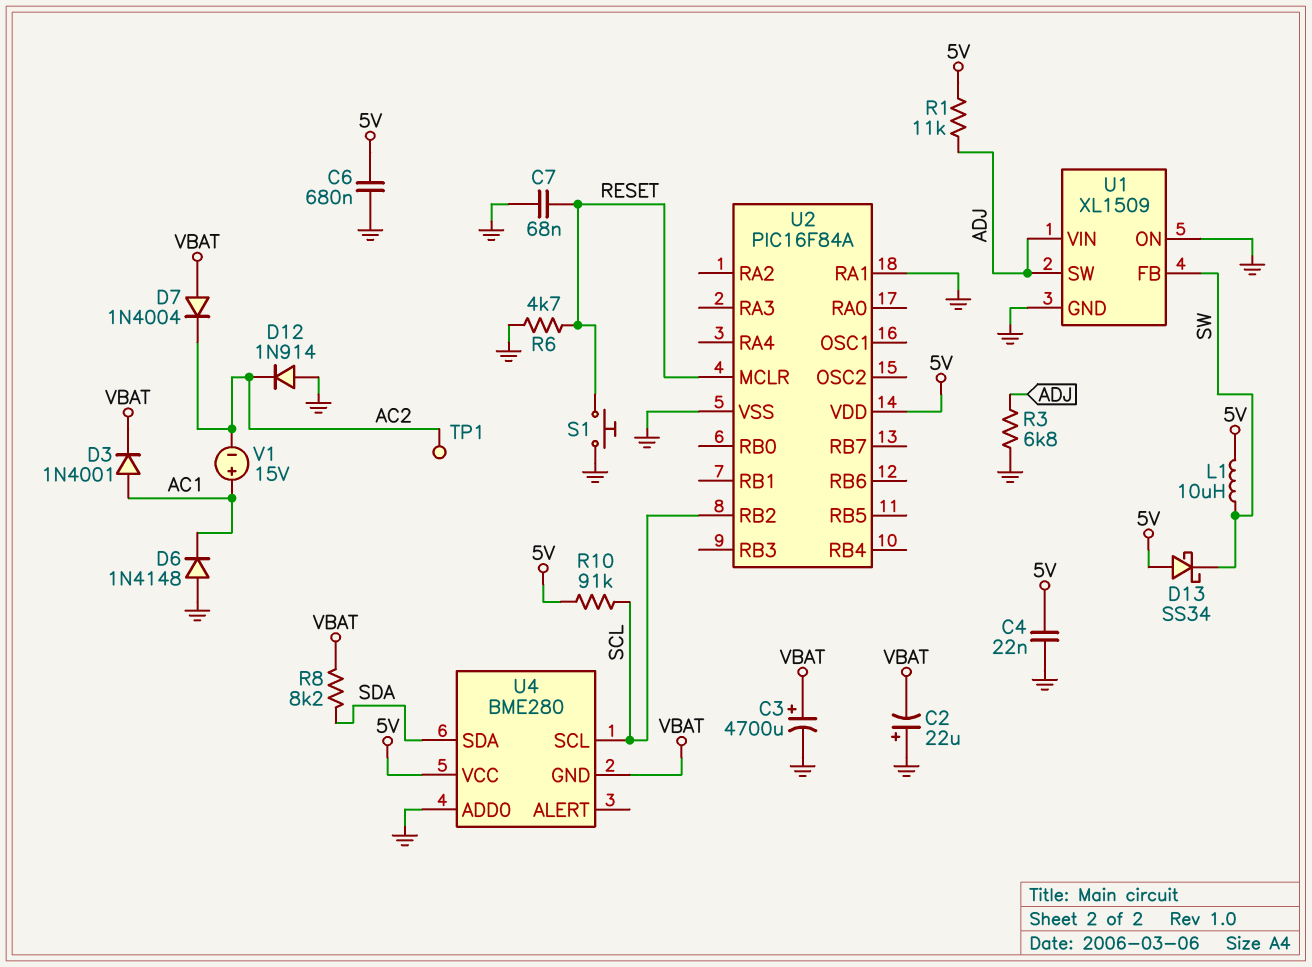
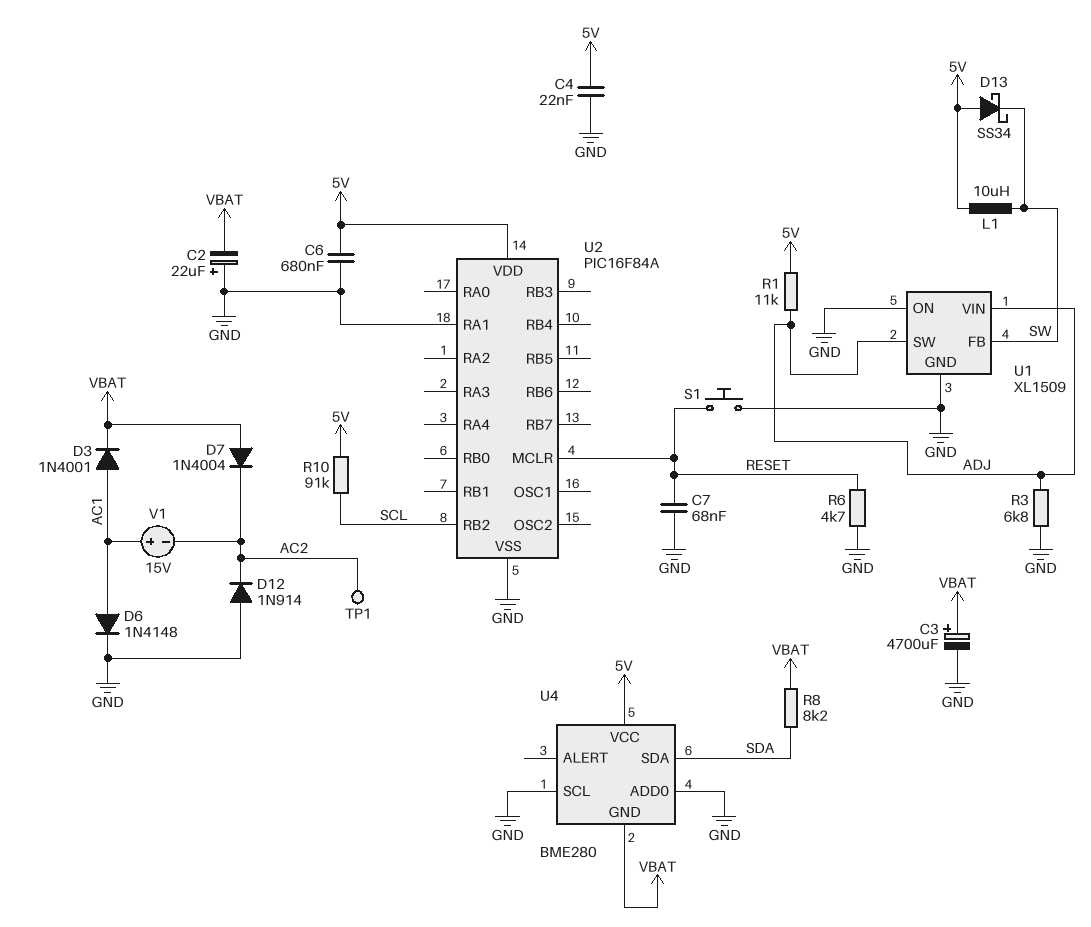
D6: diode 1N4148 (A GND, K AC1) -> diode 1N4148 (A AC1, K GND)
U4 pin SCL: SCL -> GND

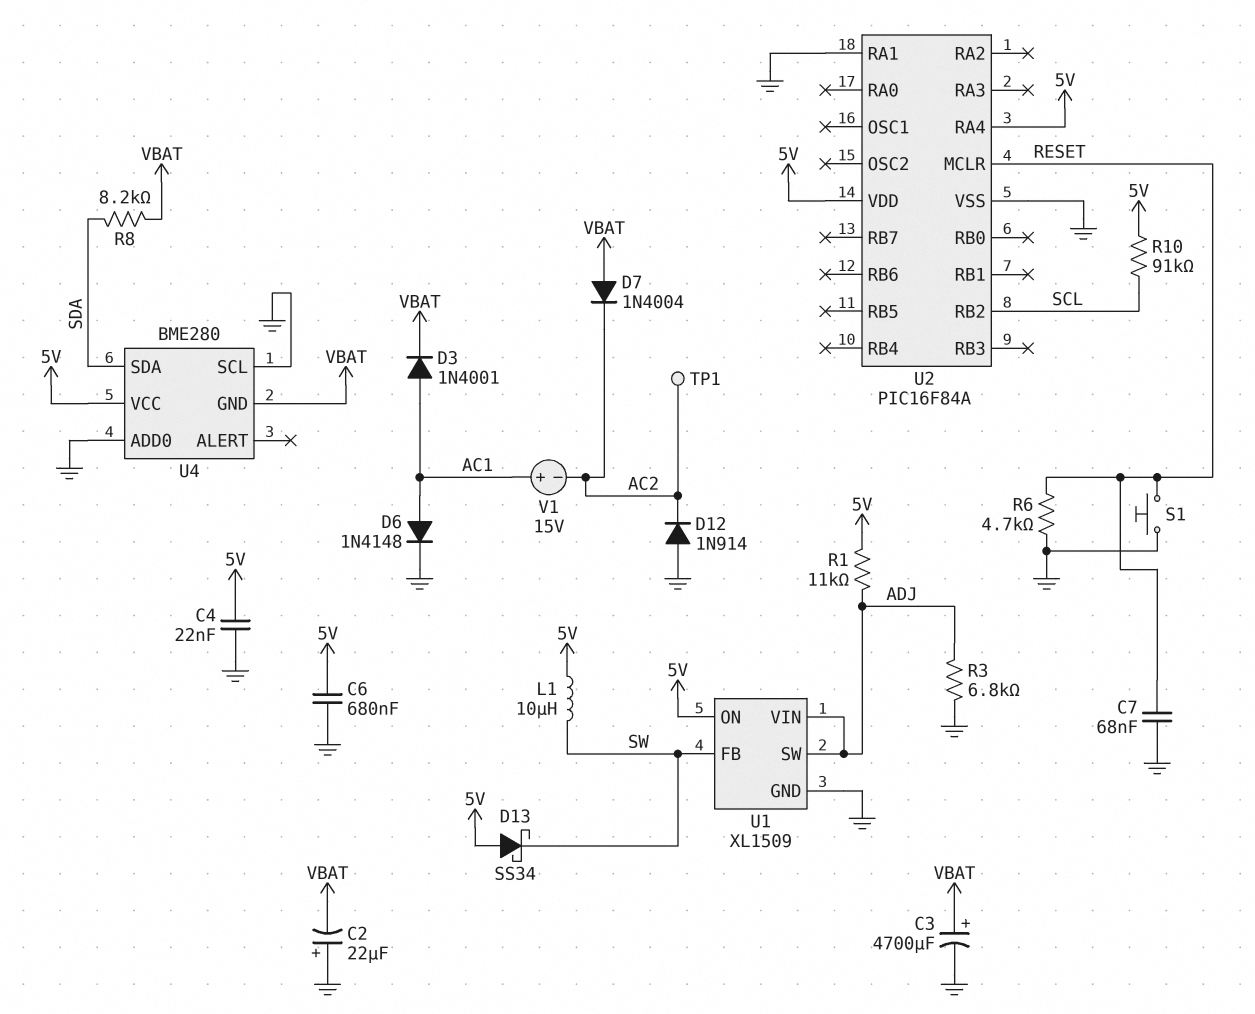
U1 pin ON: GND -> 5V
U2 pin RA4: none -> 5V

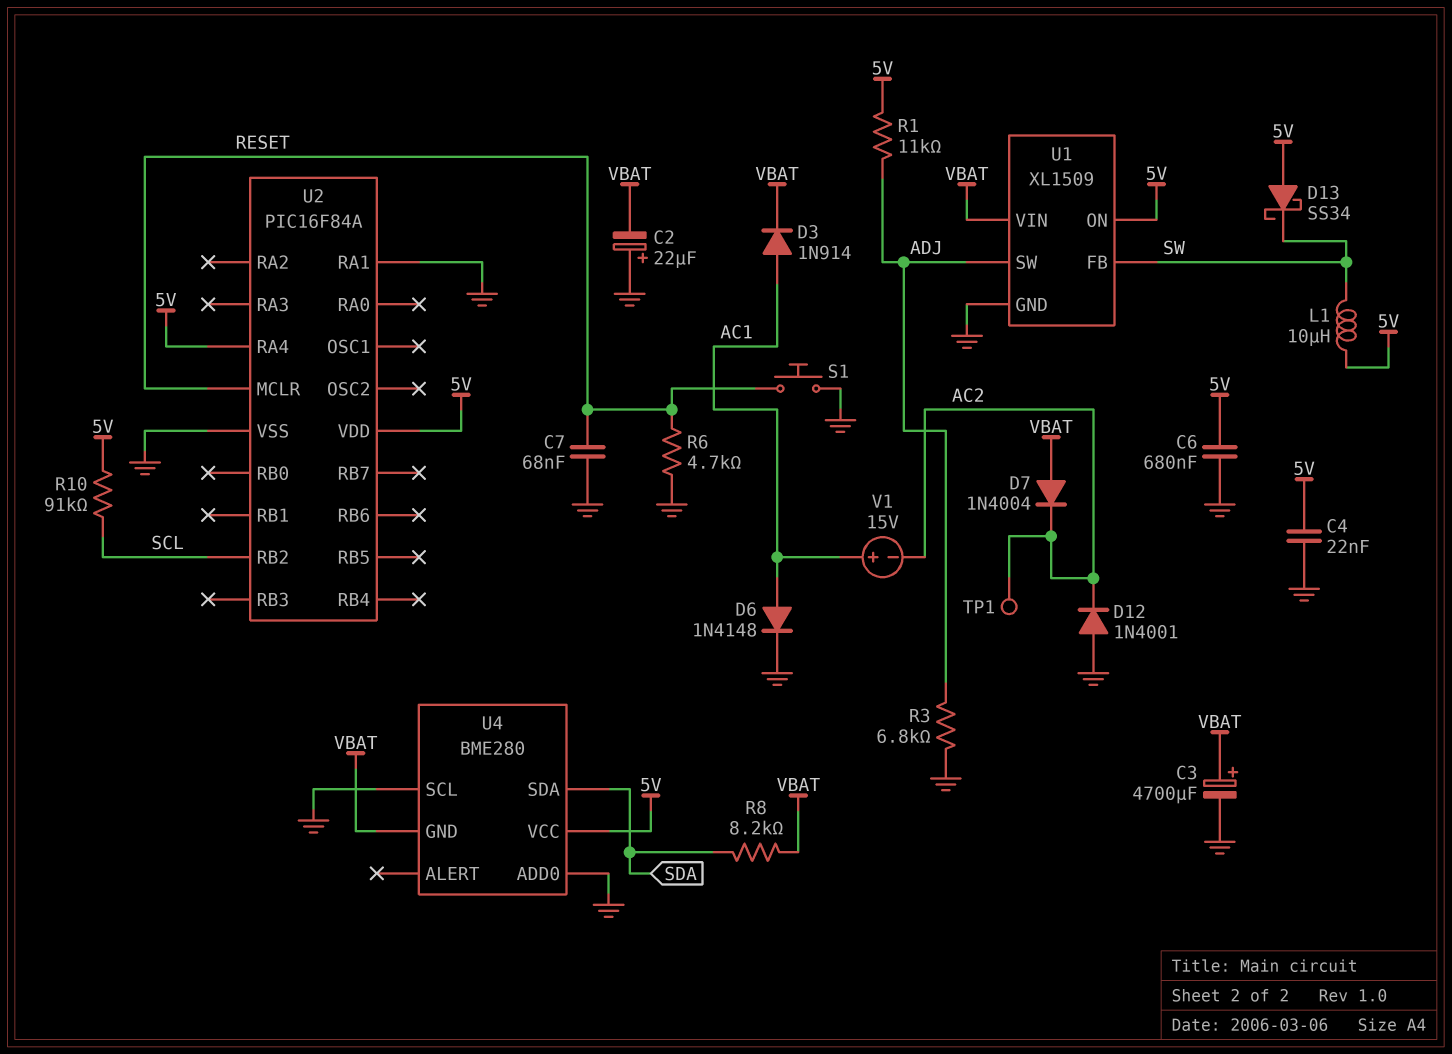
D3: diode 1N4001 (A AC1, K VBAT) -> diode 1N914 (A AC1, K VBAT)
D12: diode 1N914 (A GND, K AC2) -> diode 1N4001 (A GND, K AC2)
U1 pin VIN: ADJ -> VBAT

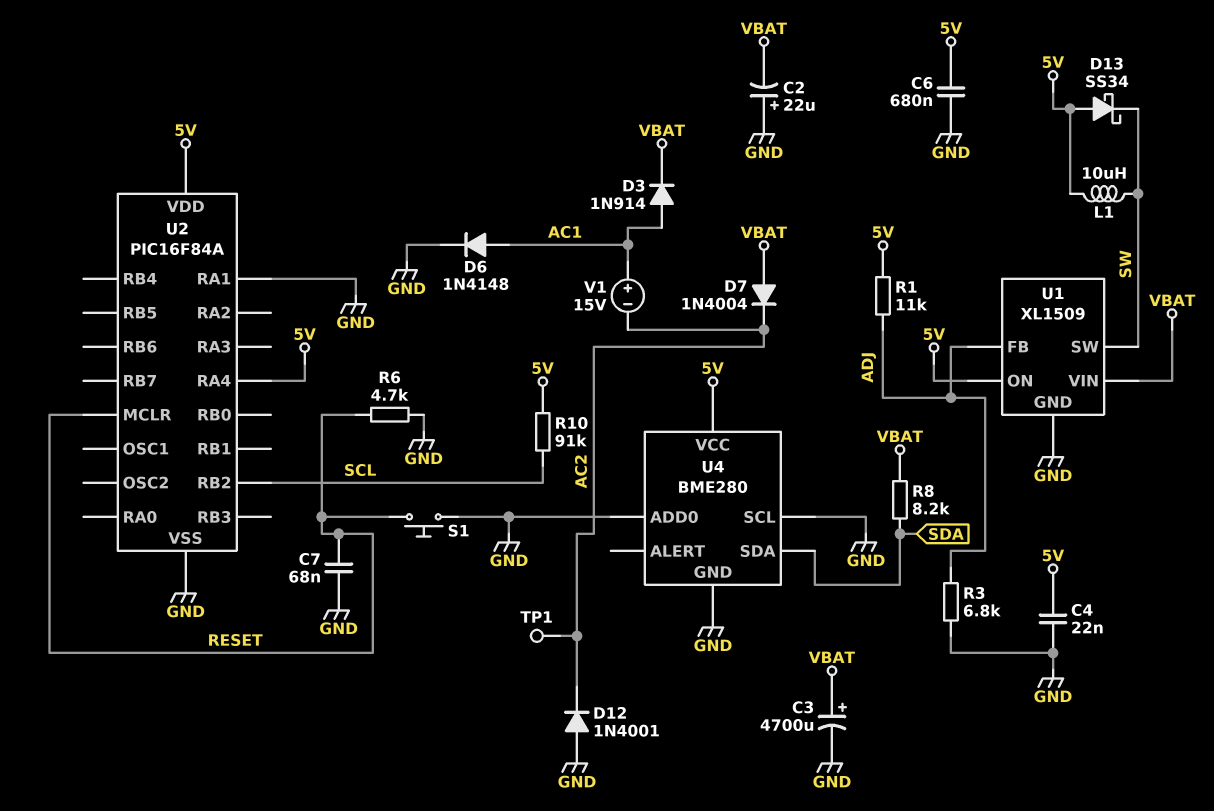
U1 pin FB: SW -> ADJ
U1 pin SW: ADJ -> SW
U4 pin GND: VBAT -> GND

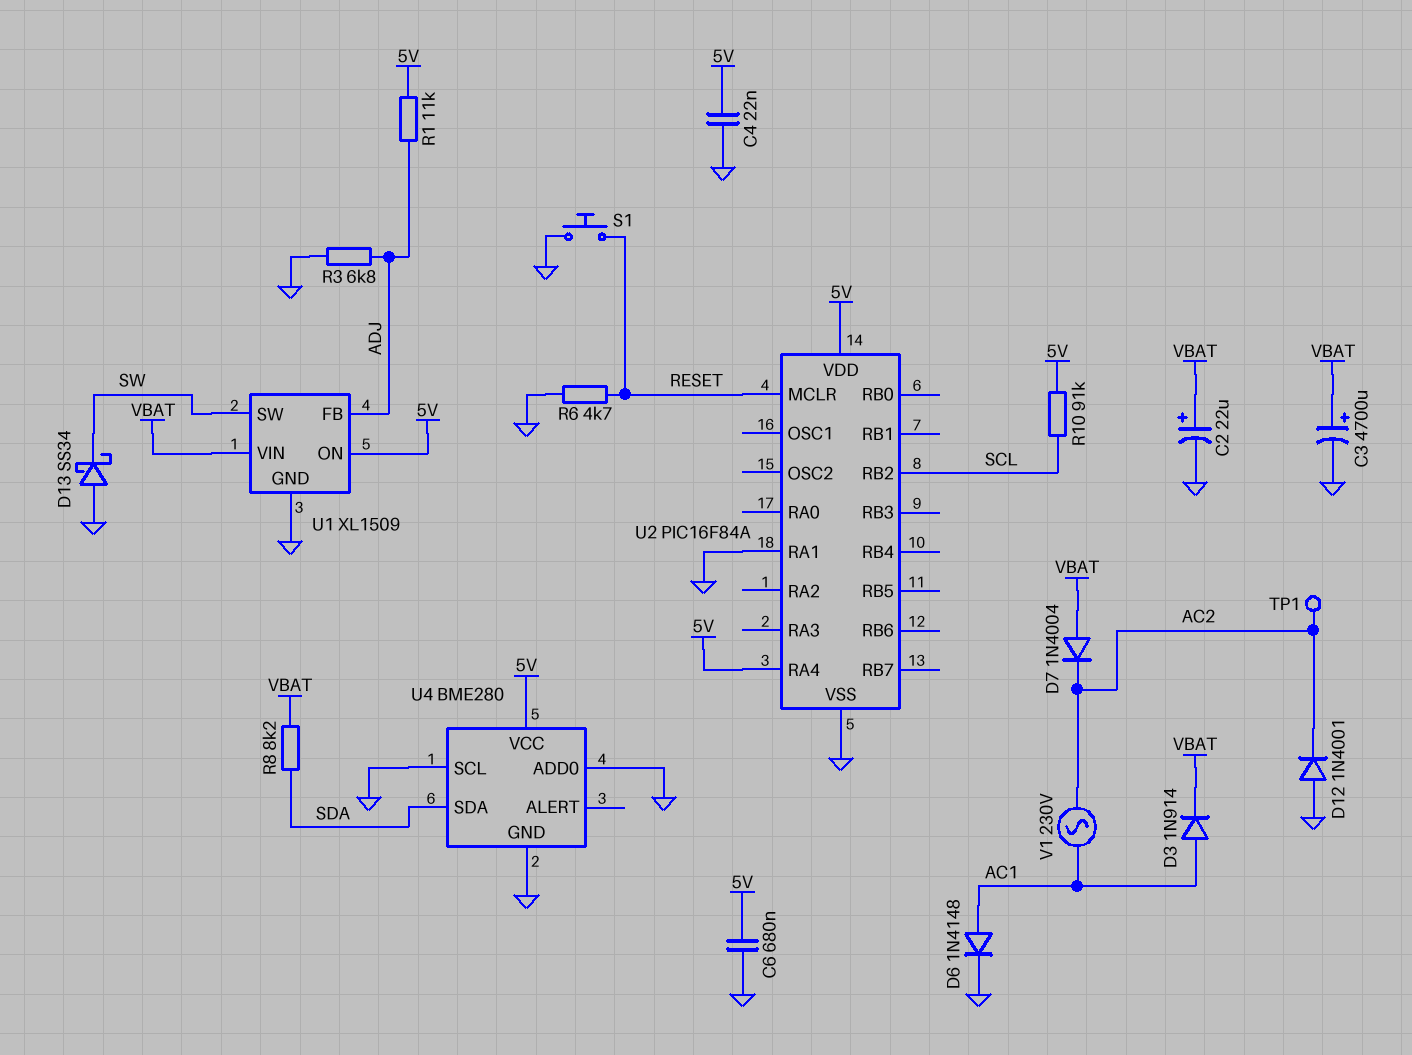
C2: 22uF (plus GND, minus VBAT) -> 22uF (plus VBAT, minus GND)
C7: 68nF (GND, RESET) -> none
D13: schottky SS34 (A 5V, K SW) -> schottky SS34 (A GND, K SW)
L1: 10uH (5V, SW) -> none
V1: 15V (plus AC1, minus AC2) -> AC 230V (AC1, AC2)

